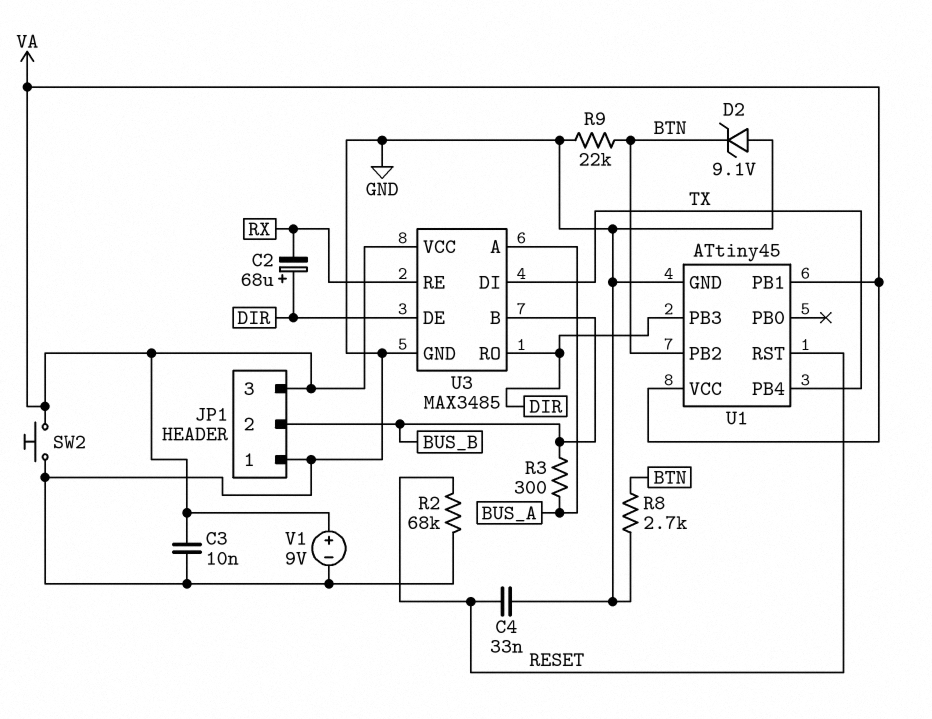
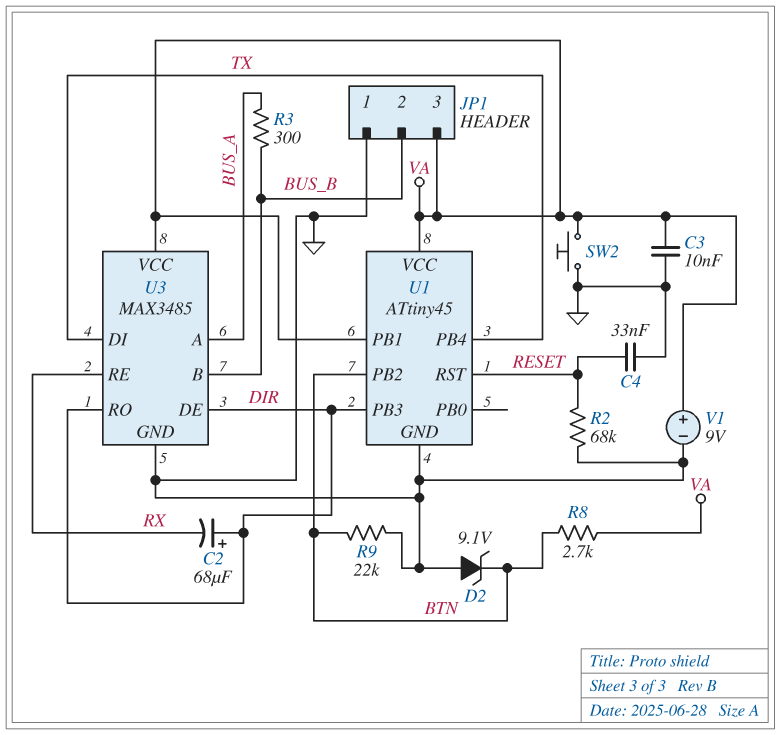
R8: 2.7k (BTN, GND) -> 2.7k (BTN, VA)

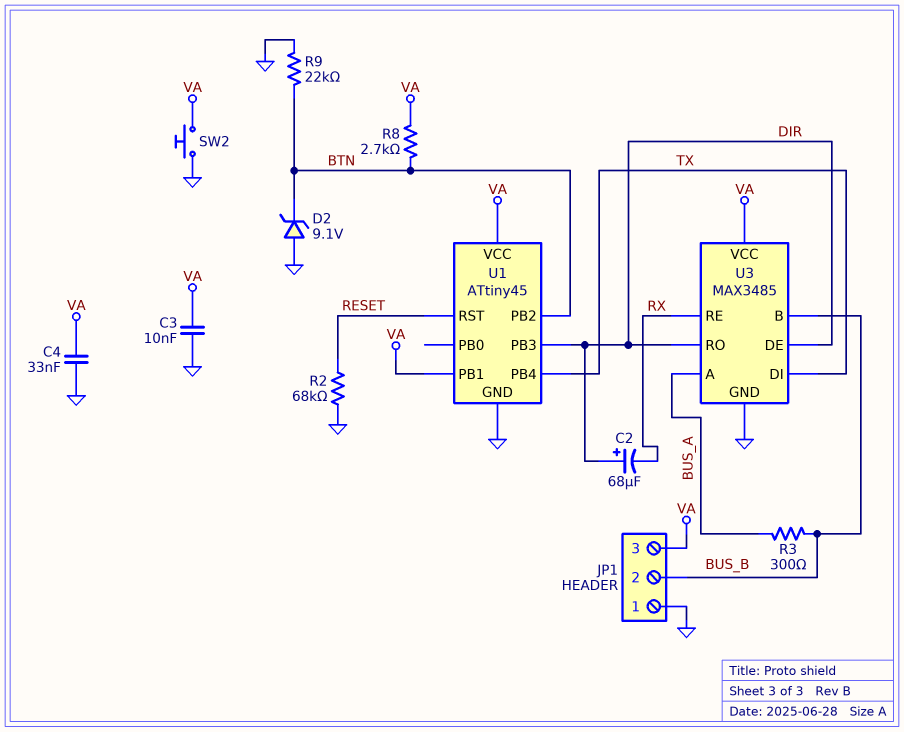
C4: 33nF (GND, RESET) -> 33nF (GND, VA)
V1: 9V (plus VA, minus GND) -> none

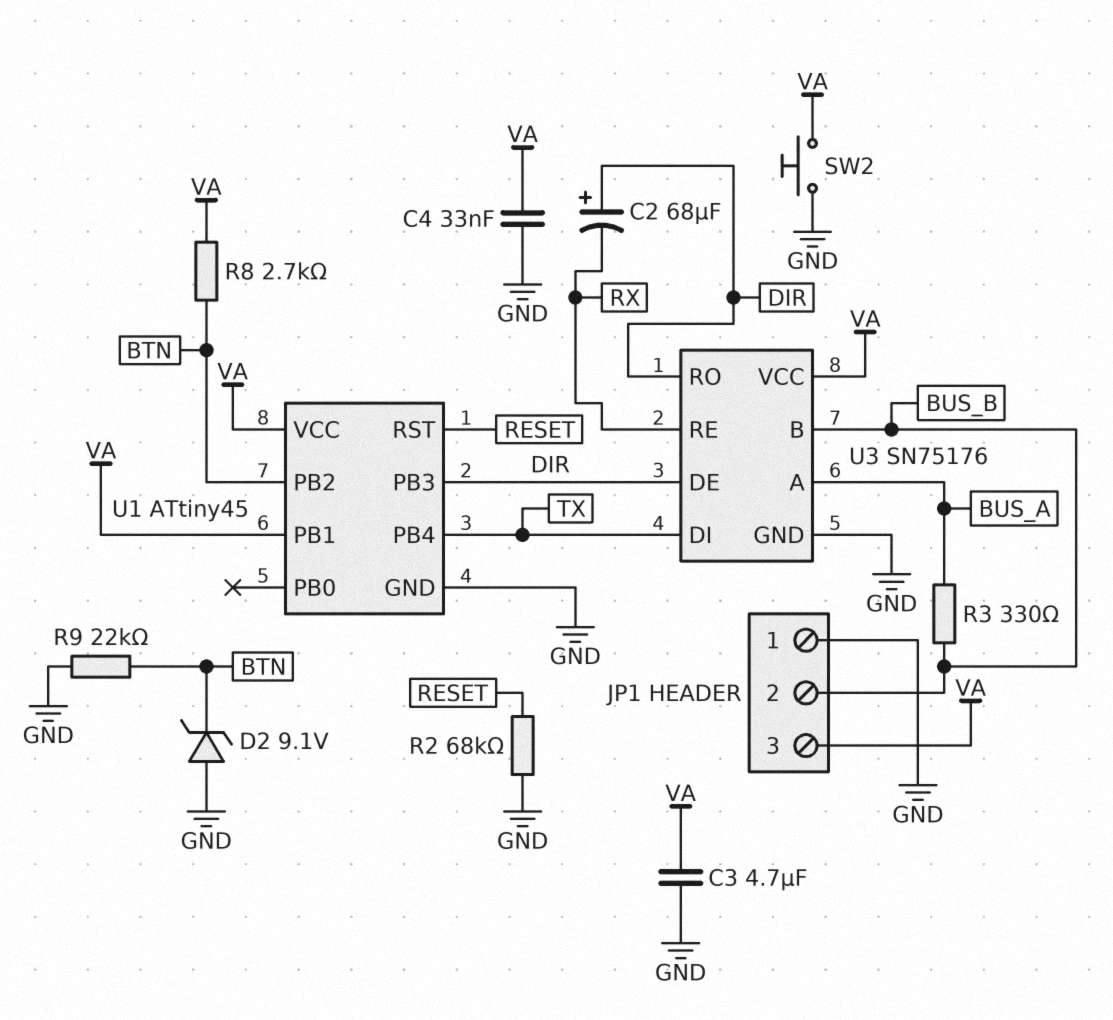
C3: 10nF (GND, VA) -> 4.7uF (GND, VA)
R3: 300 (BUS_A, BUS_B) -> 330 (BUS_A, BUS_B)
U3: MAX3485 -> SN75176

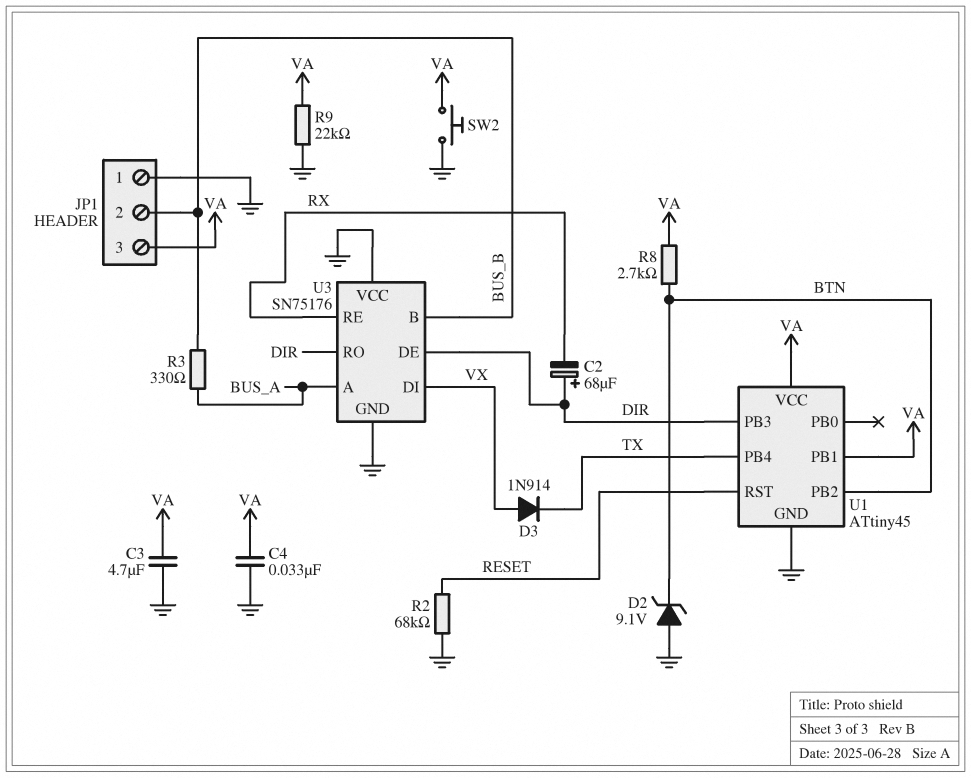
D3: none -> diode 1N914 (A VX, K TX)
R9: 22k (BTN, GND) -> 22k (GND, VA)
U3 pin DI: TX -> VX
U3 pin VCC: VA -> GND

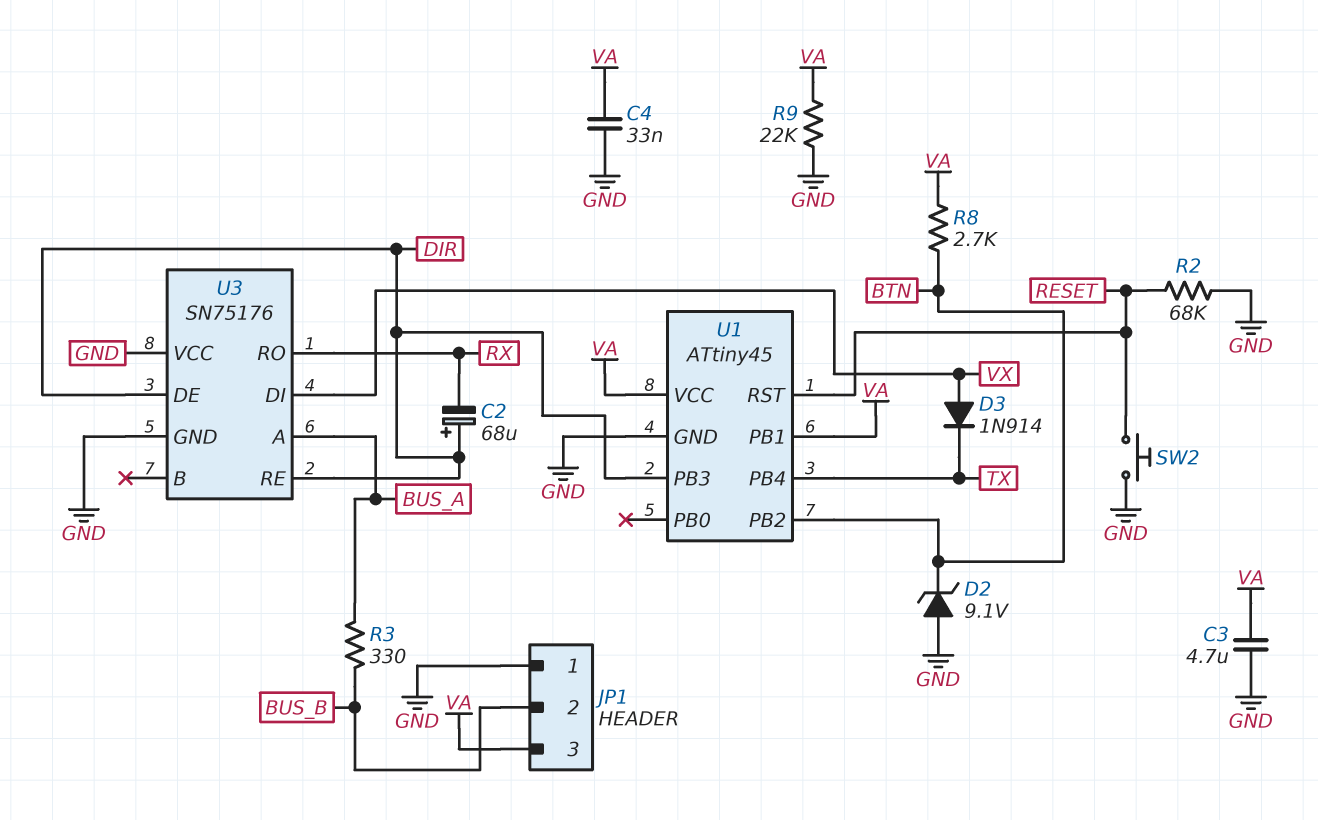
SW2: button (GND, VA) -> button (GND, RESET)
U3 pin B: BUS_B -> none
U3 pin RE: RX -> DIR
U3 pin RO: DIR -> RX

